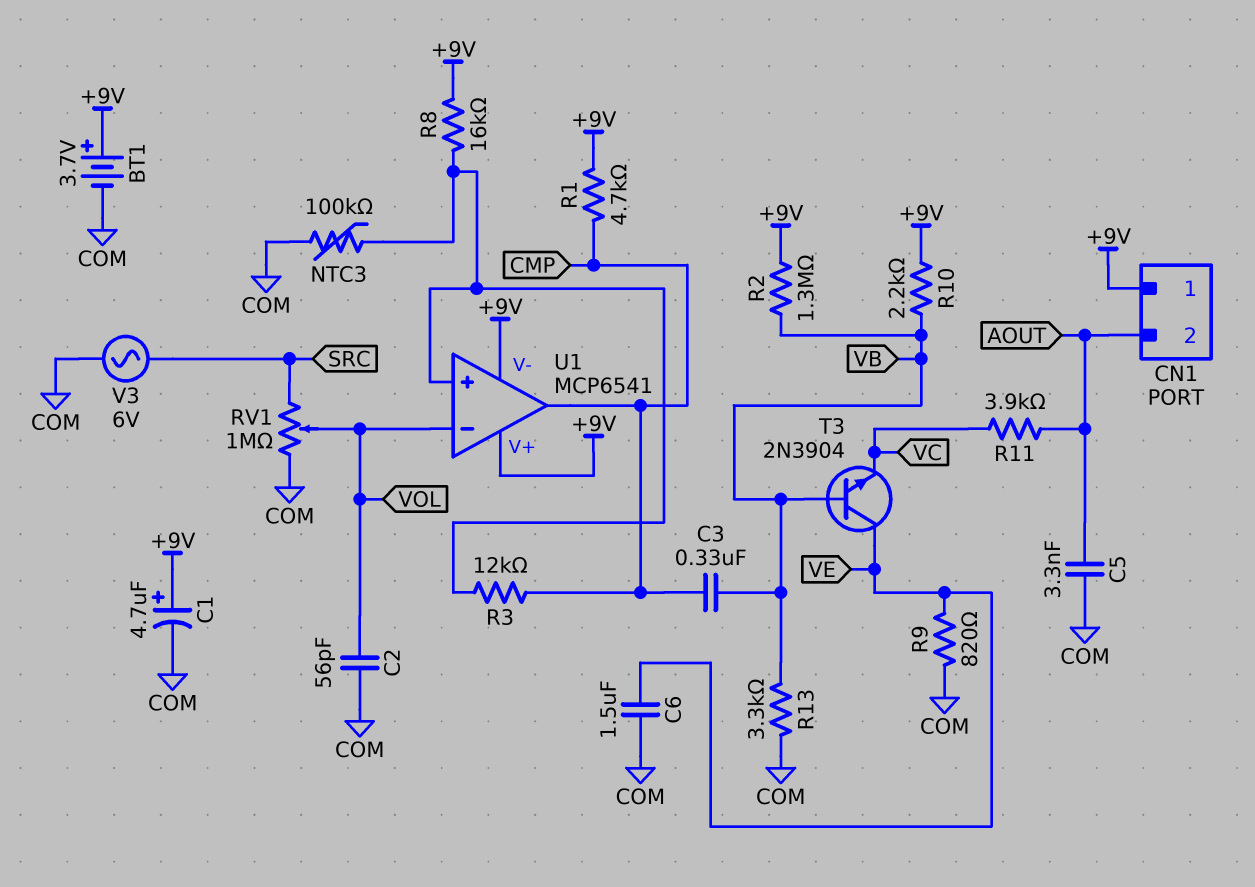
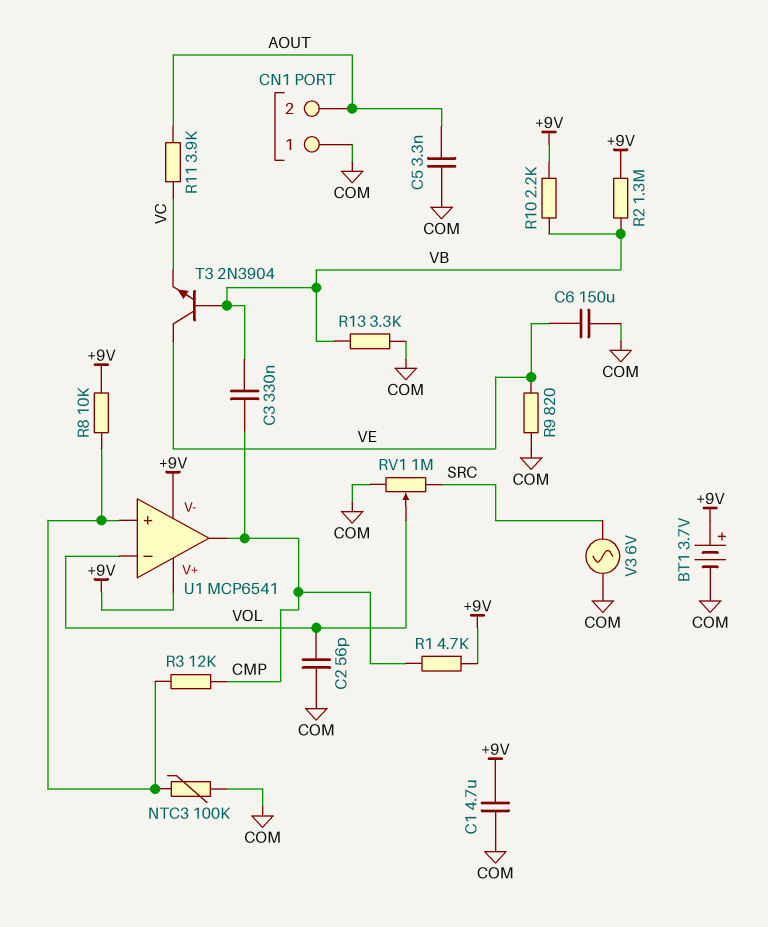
C1: 4.7uF (plus +9V, minus COM) -> 4.7uF (+9V, COM)
C6: 1.5uF (COM, VE) -> 150uF (COM, VE)
CN1 pin 1: +9V -> COM
R8: 16k (+9V, U1/in+) -> 10k (+9V, U1/in+)

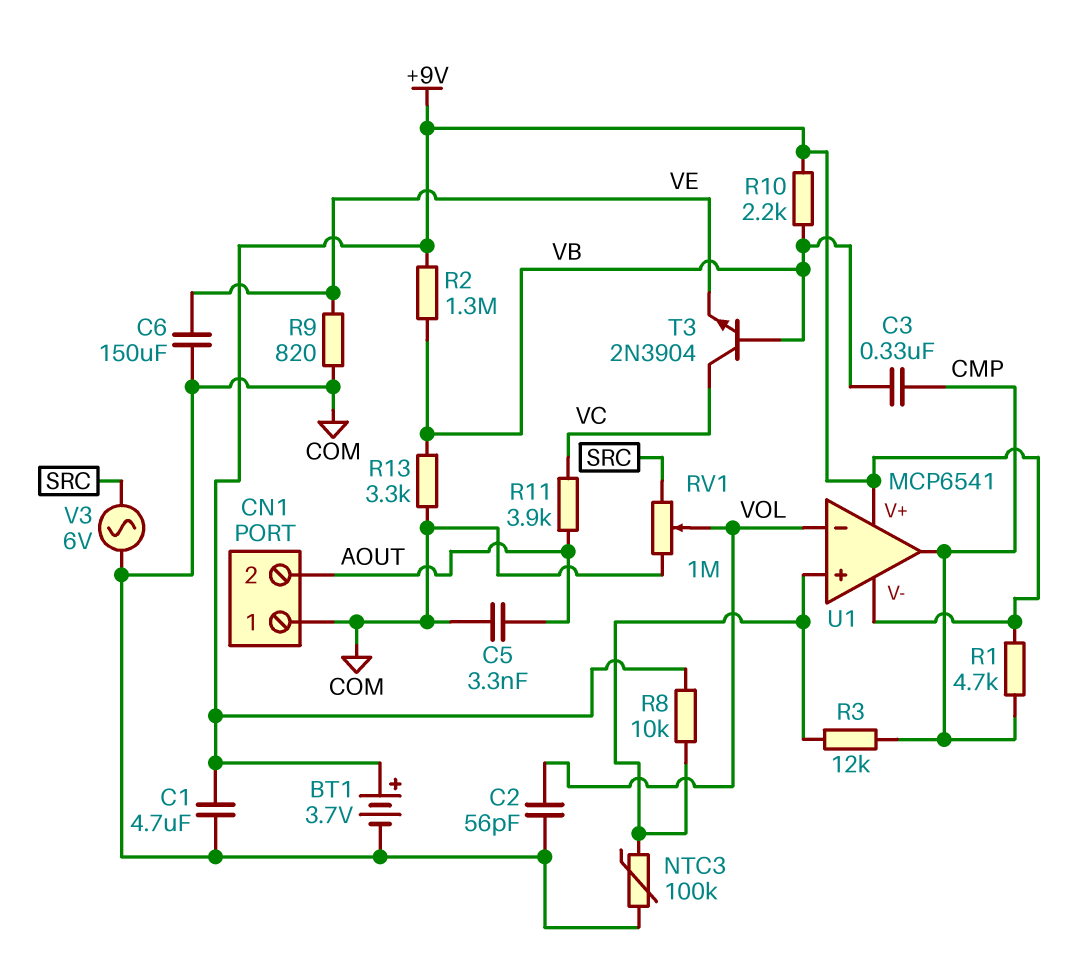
T3: NPN 2N3904 (B VB, C VE, E VC) -> NPN 2N3904 (B VB, C VC, E VE)

